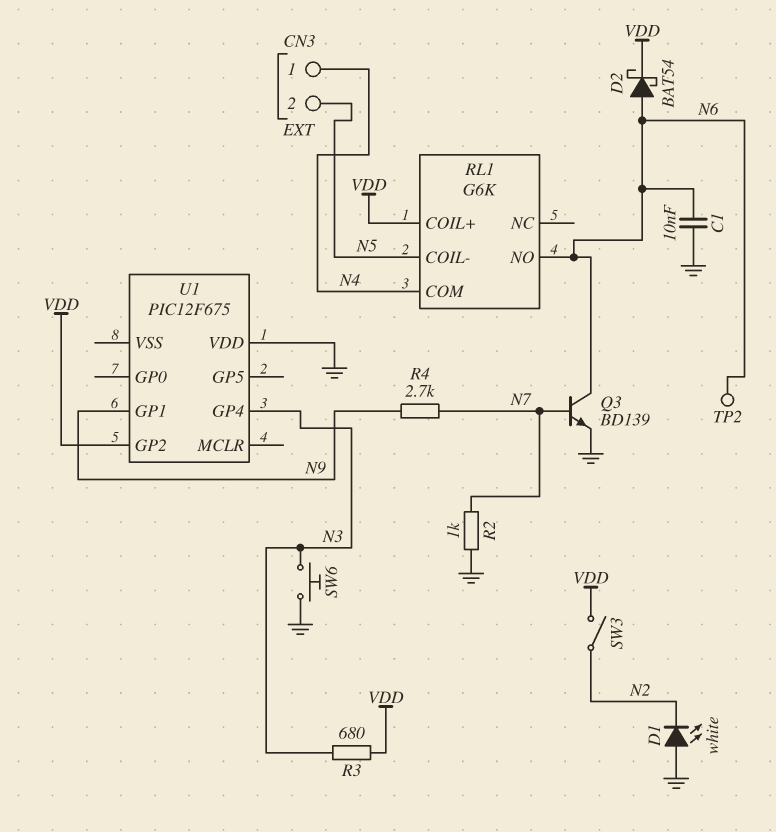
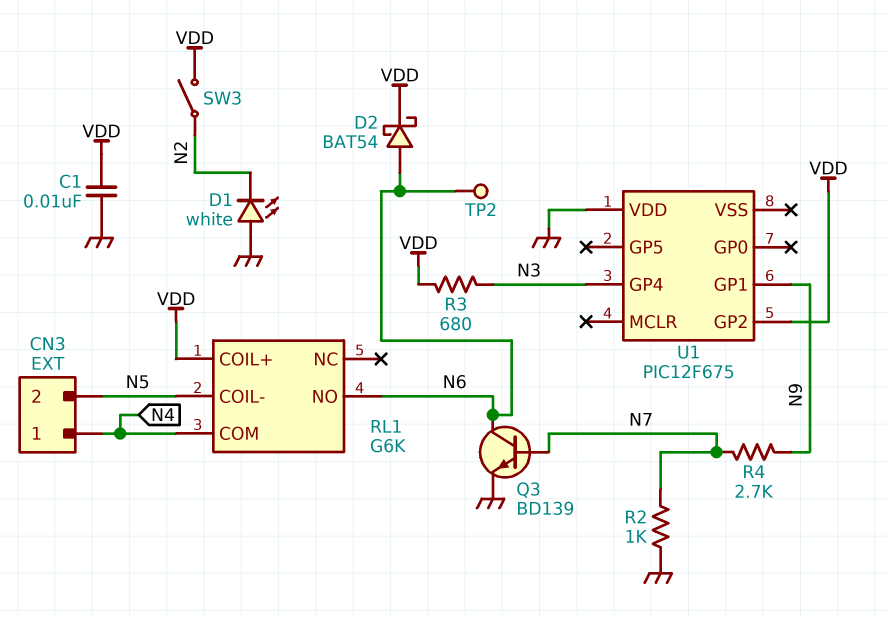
C1: 10nF (GND, N6) -> 10nF (GND, VDD)
SW6: button (GND, N3) -> none

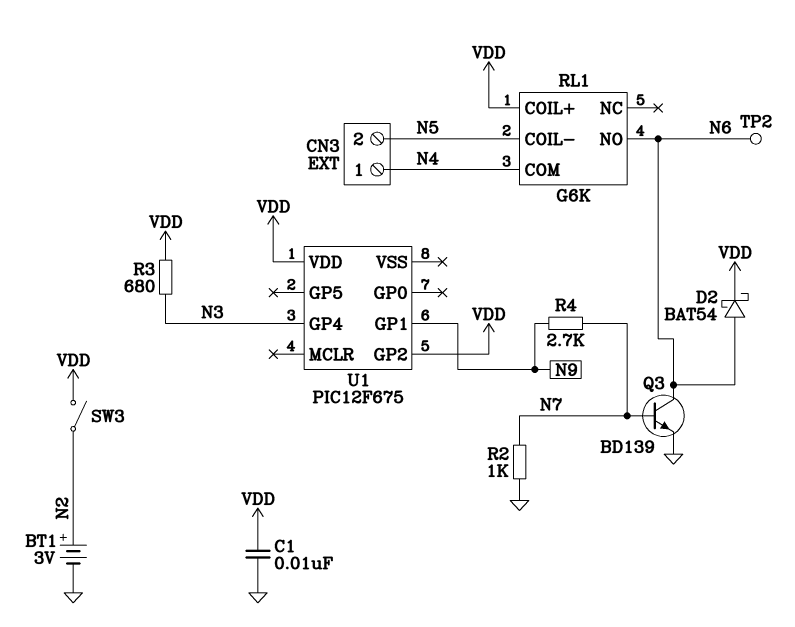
BT1: none -> 3V (plus N2, minus GND)
D1: LED white (A GND, K N2) -> none
U1 pin VDD: GND -> VDD

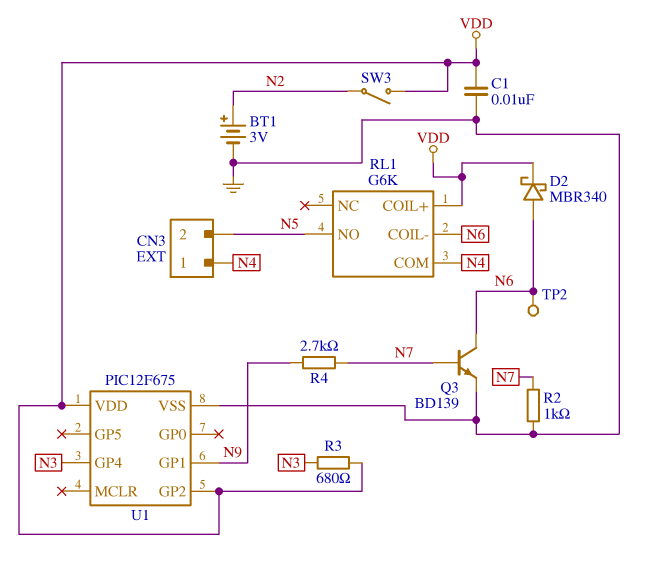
D2: schottky BAT54 (A N6, K VDD) -> schottky MBR340 (A N6, K VDD)
RL1 pin COIL-: N5 -> N6
RL1 pin NO: N6 -> N5
U1 pin VSS: none -> GND

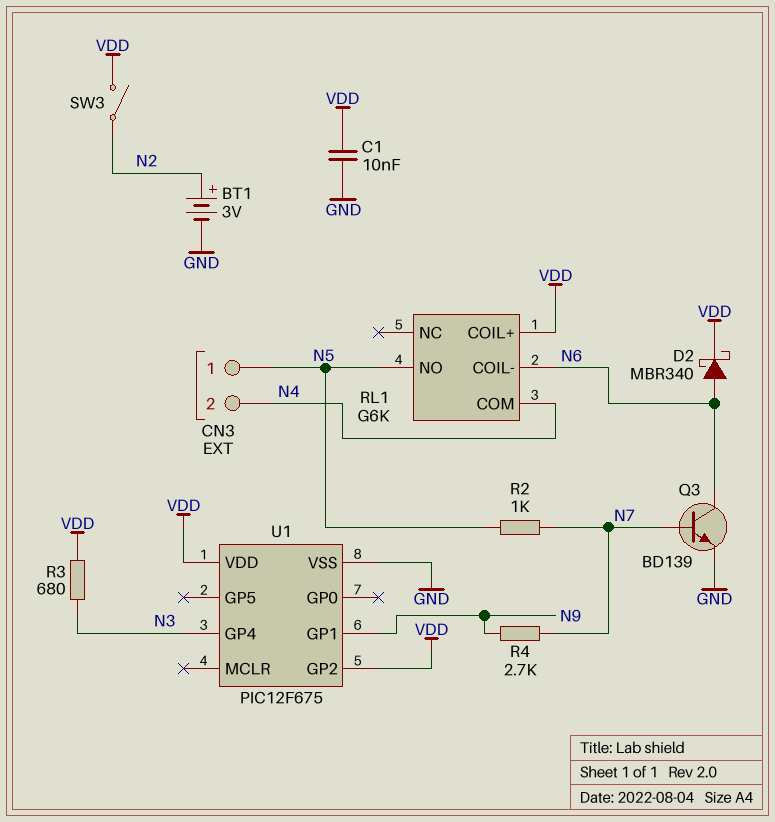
CN3 pin 1: N4 -> N5
CN3 pin 2: N5 -> N4
R2: 1k (GND, N7) -> 1k (N5, N7)
TP2: test point (N6) -> none

